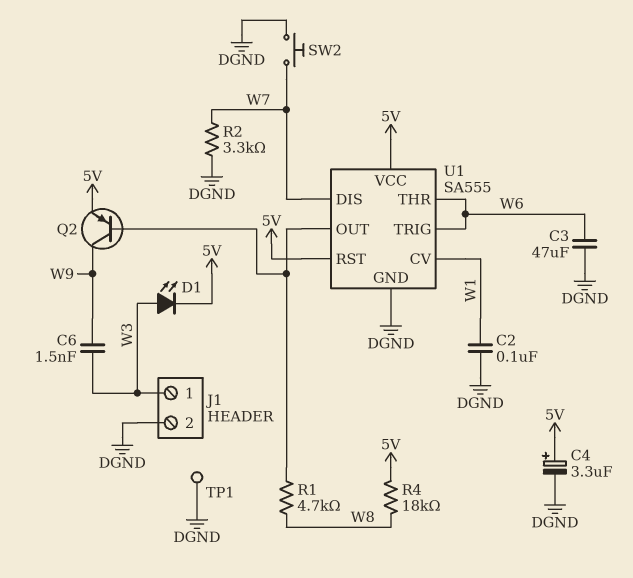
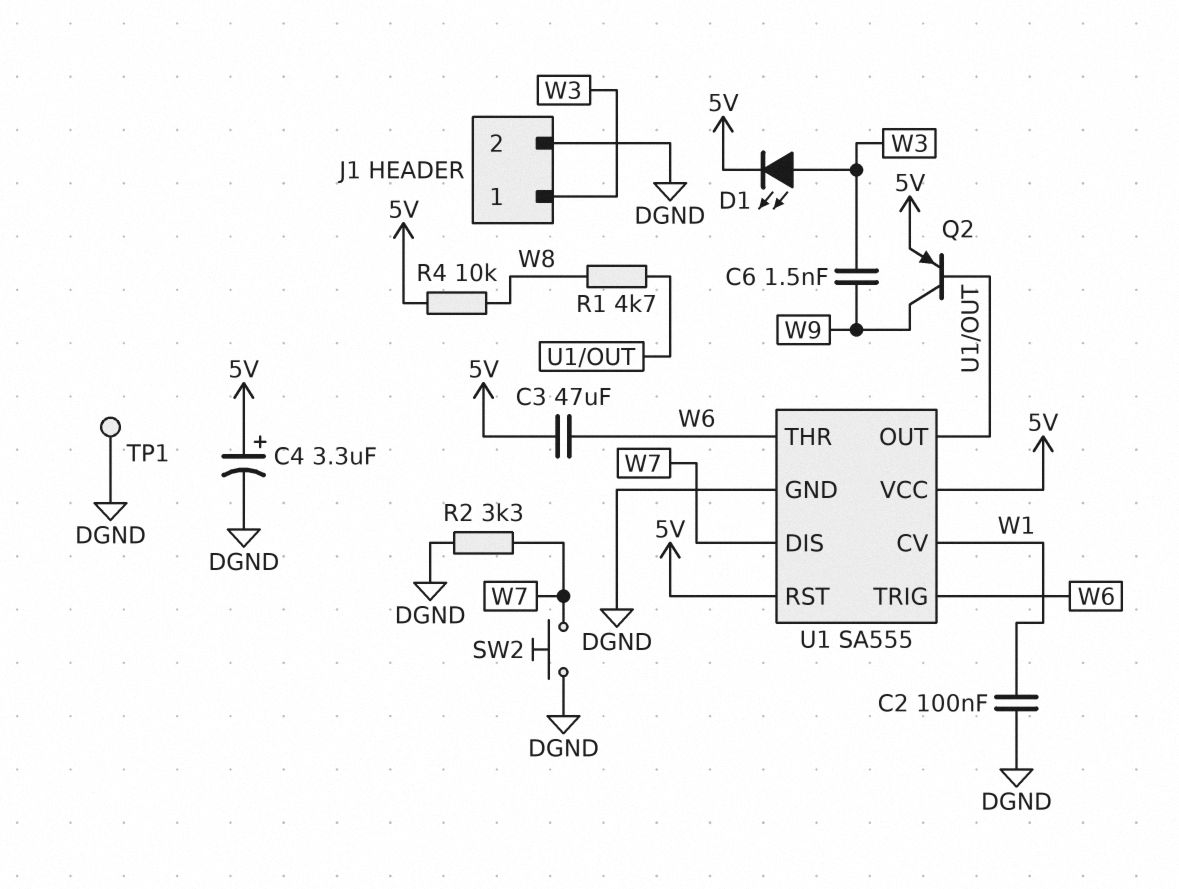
C3: 47uF (DGND, W6) -> 47uF (5V, W6)
R4: 18k (5V, W8) -> 10k (5V, W8)

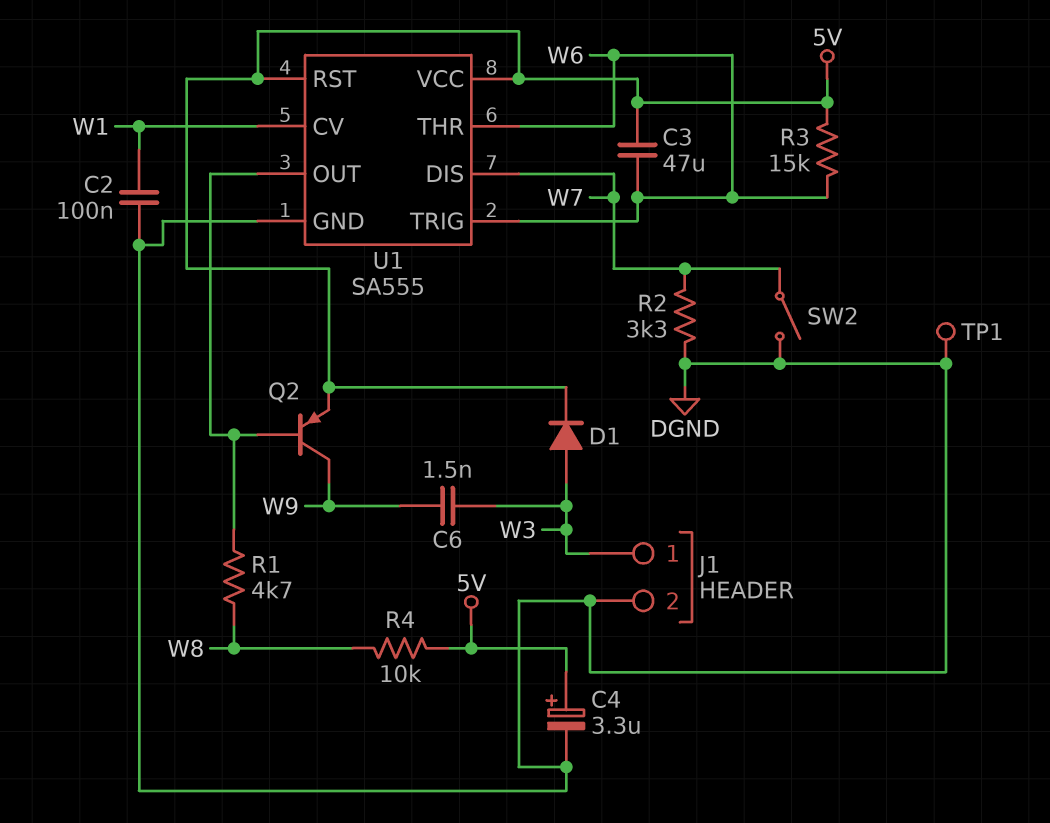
D1: LED (A W3, K 5V) -> diode (A W3, K 5V)
R3: none -> 15k (5V, W6)
SW2: button (DGND, W7) -> switch (DGND, W7)

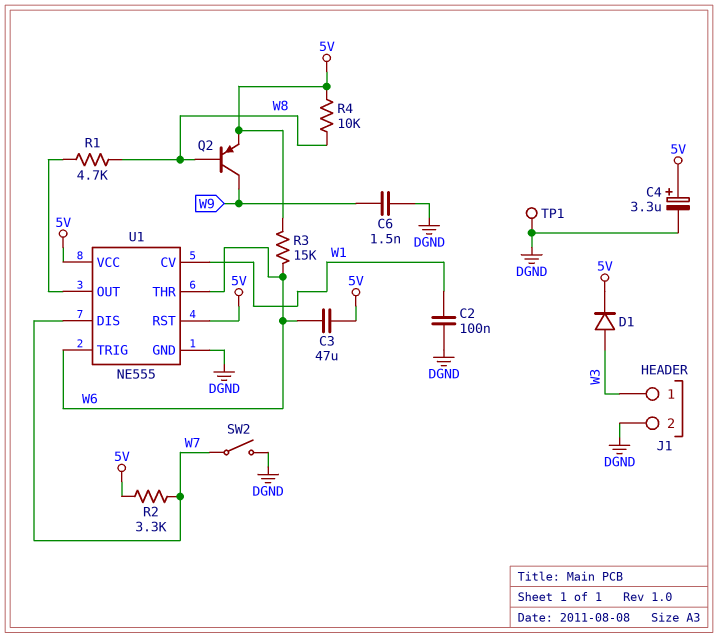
C6: 1.5nF (W3, W9) -> 1.5nF (DGND, W9)
Q2: PNP (B U1/OUT, C W9, E 5V) -> PNP (B W8, C W9, E 5V)
R2: 3.3k (DGND, W7) -> 3.3k (5V, W7)
U1: SA555 -> NE555

